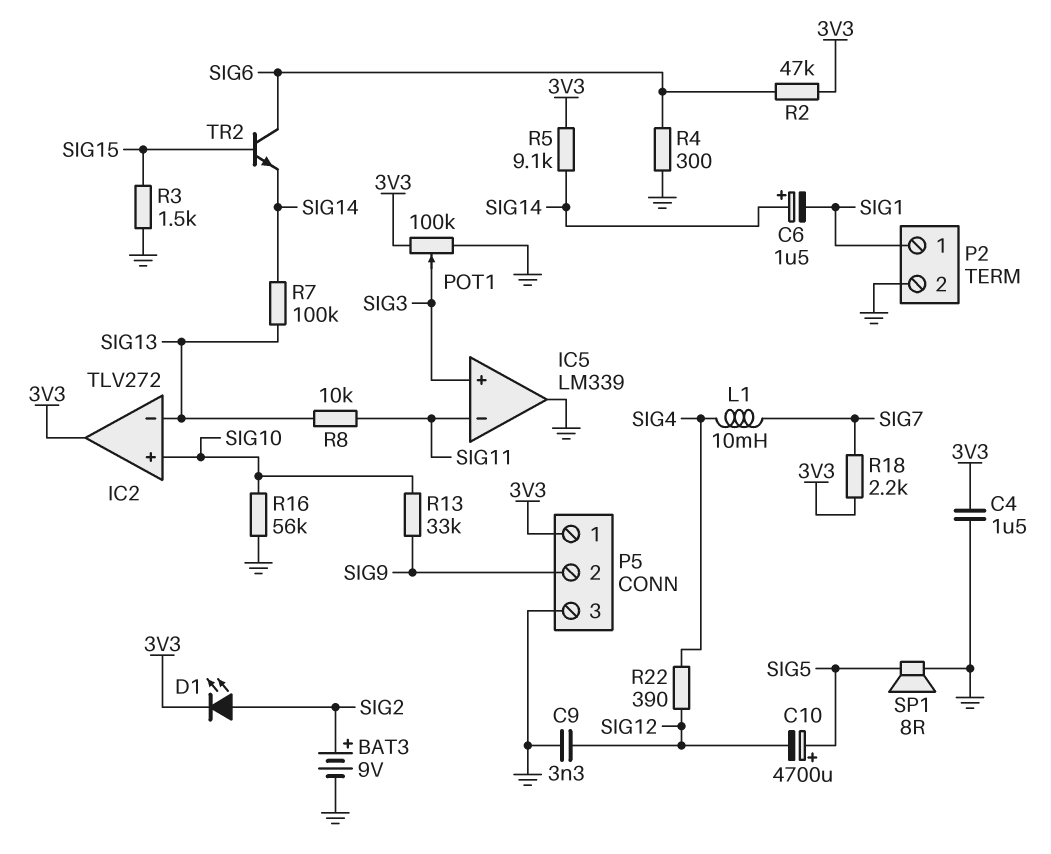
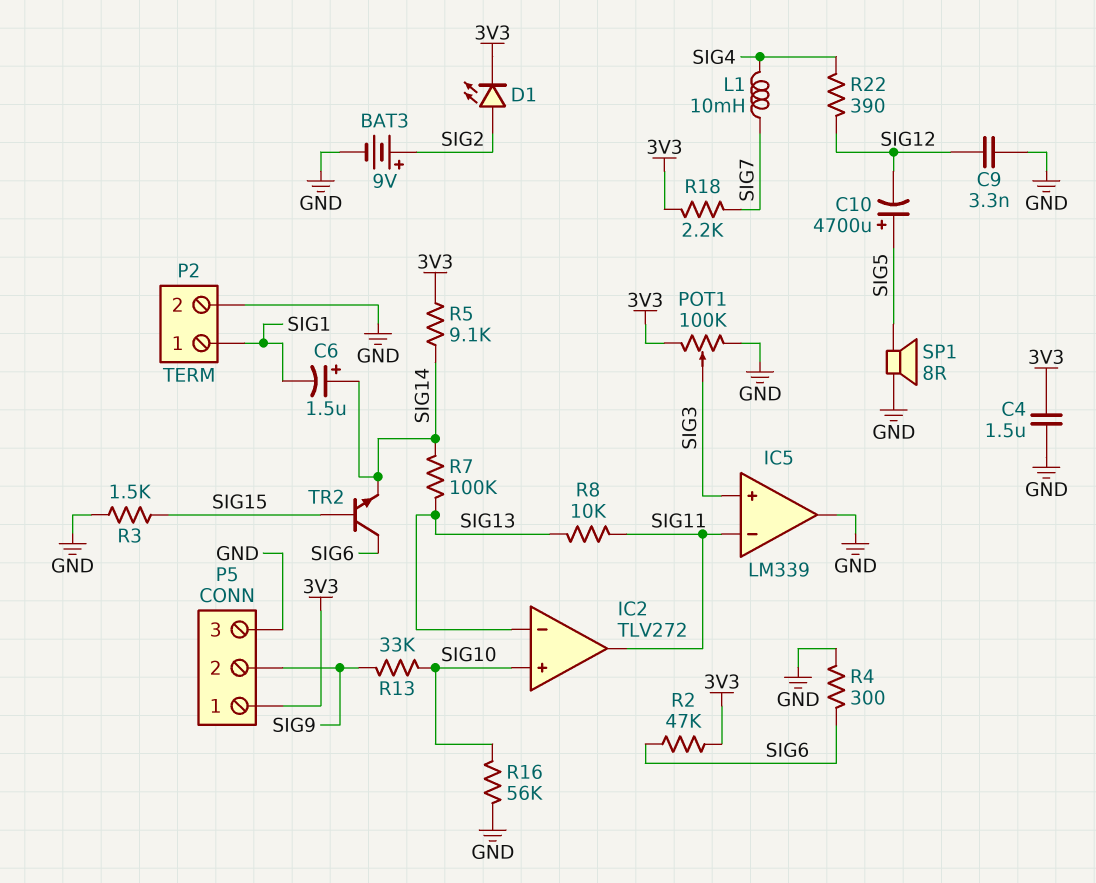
IC2 pin out: 3V3 -> SIG11

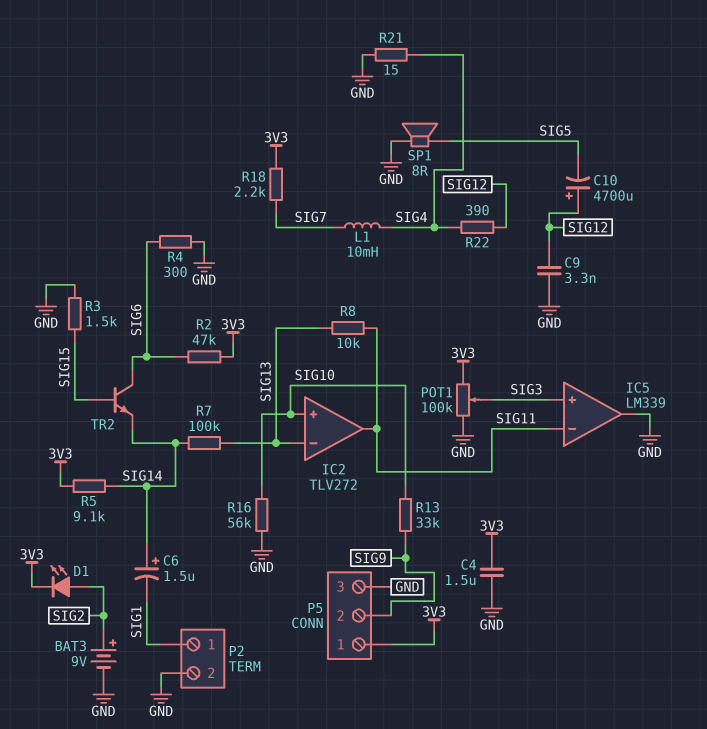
C10: 4700uF (plus SIG5, minus SIG12) -> 4700uF (plus SIG12, minus SIG5)
R21: none -> 15 (GND, SIG4)

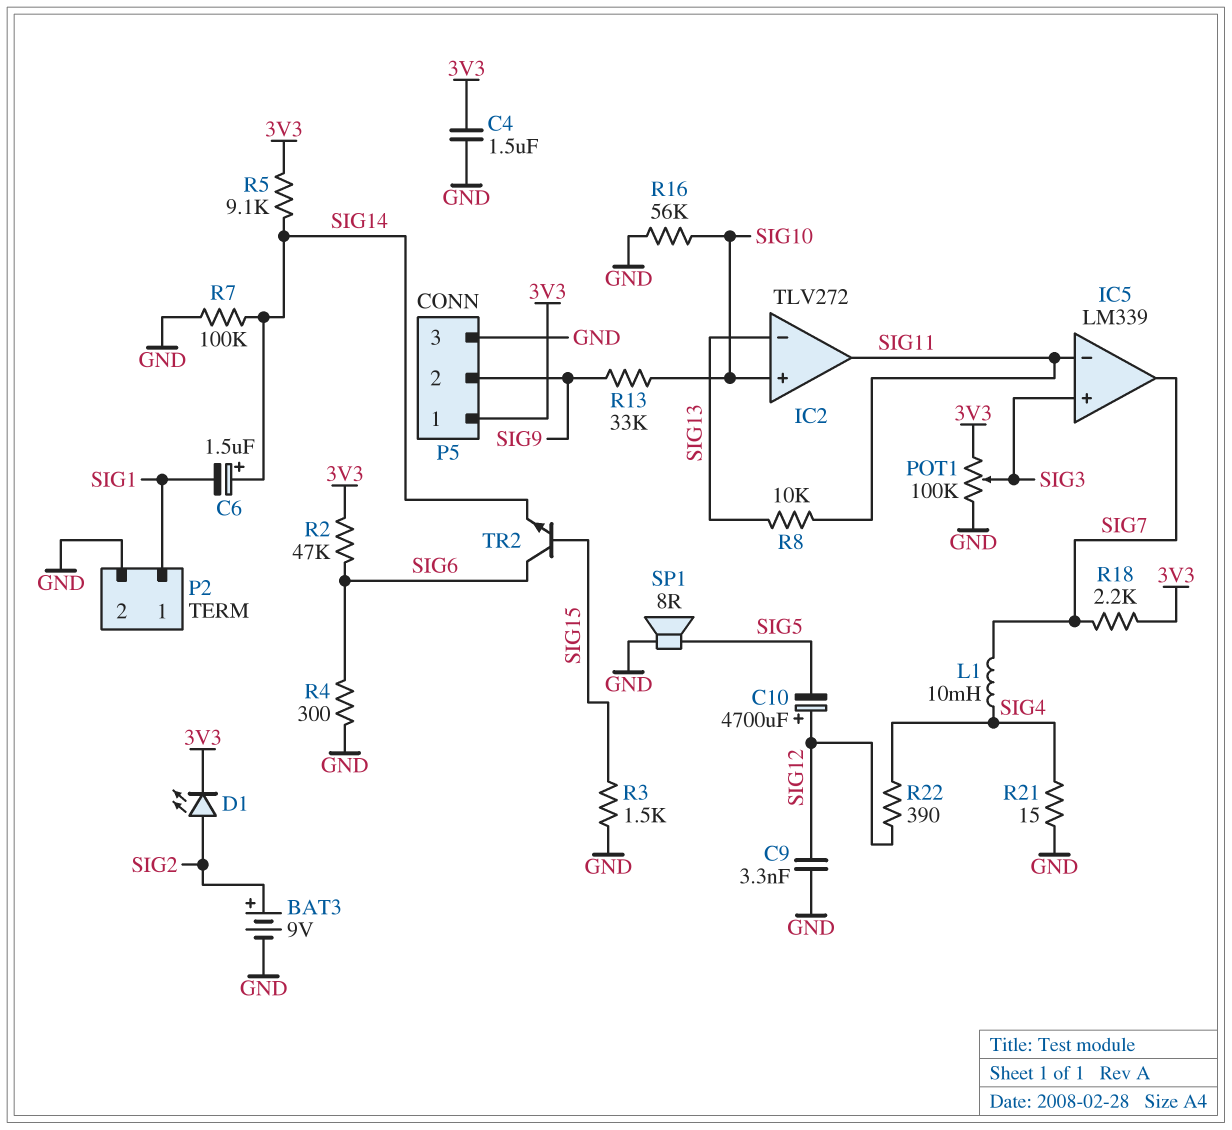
IC5 pin out: GND -> SIG7
R7: 100k (SIG13, SIG14) -> 100k (GND, SIG14)

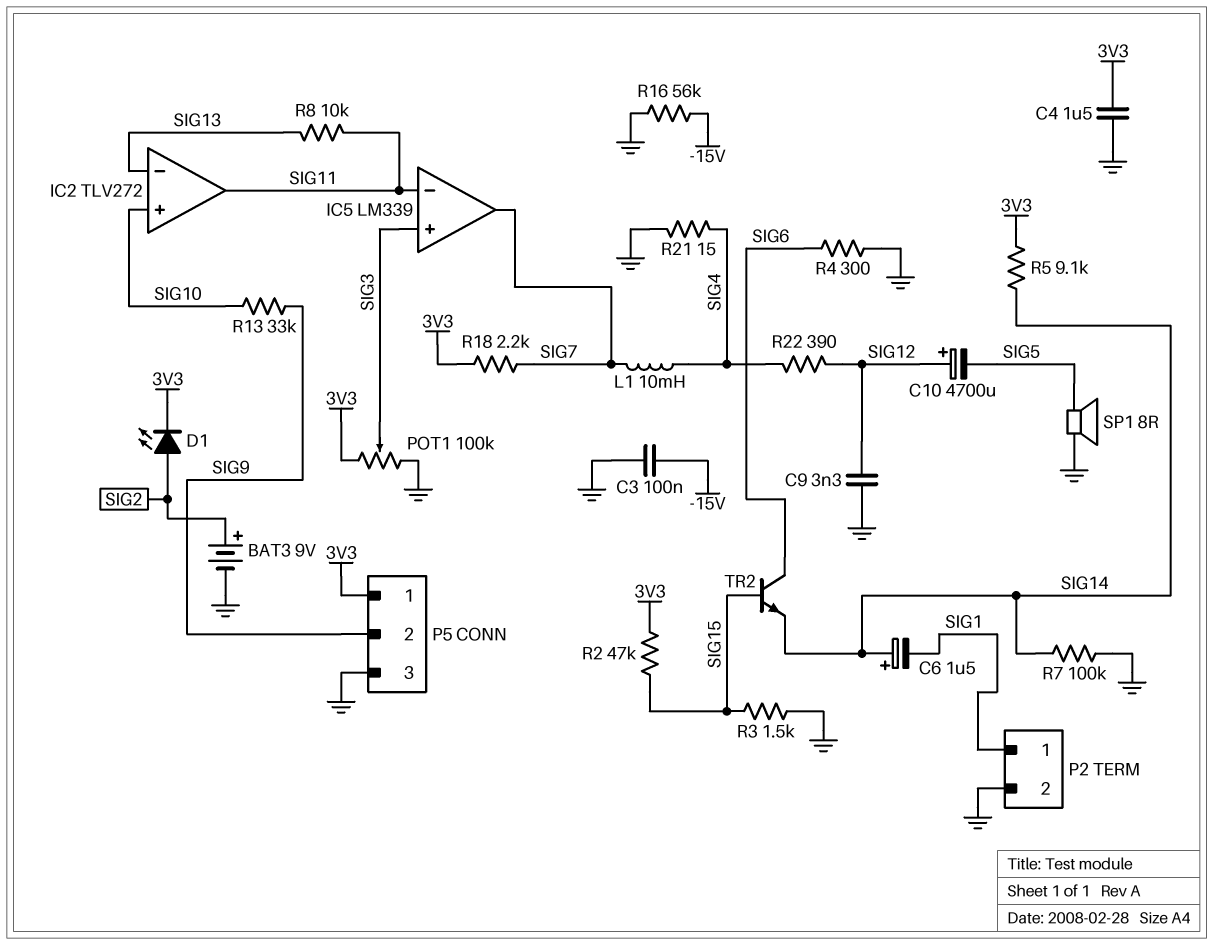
C3: none -> 100nF (-15V, GND)
R2: 47k (3V3, SIG6) -> 47k (3V3, SIG15)
R16: 56k (GND, SIG10) -> 56k (-15V, GND)

